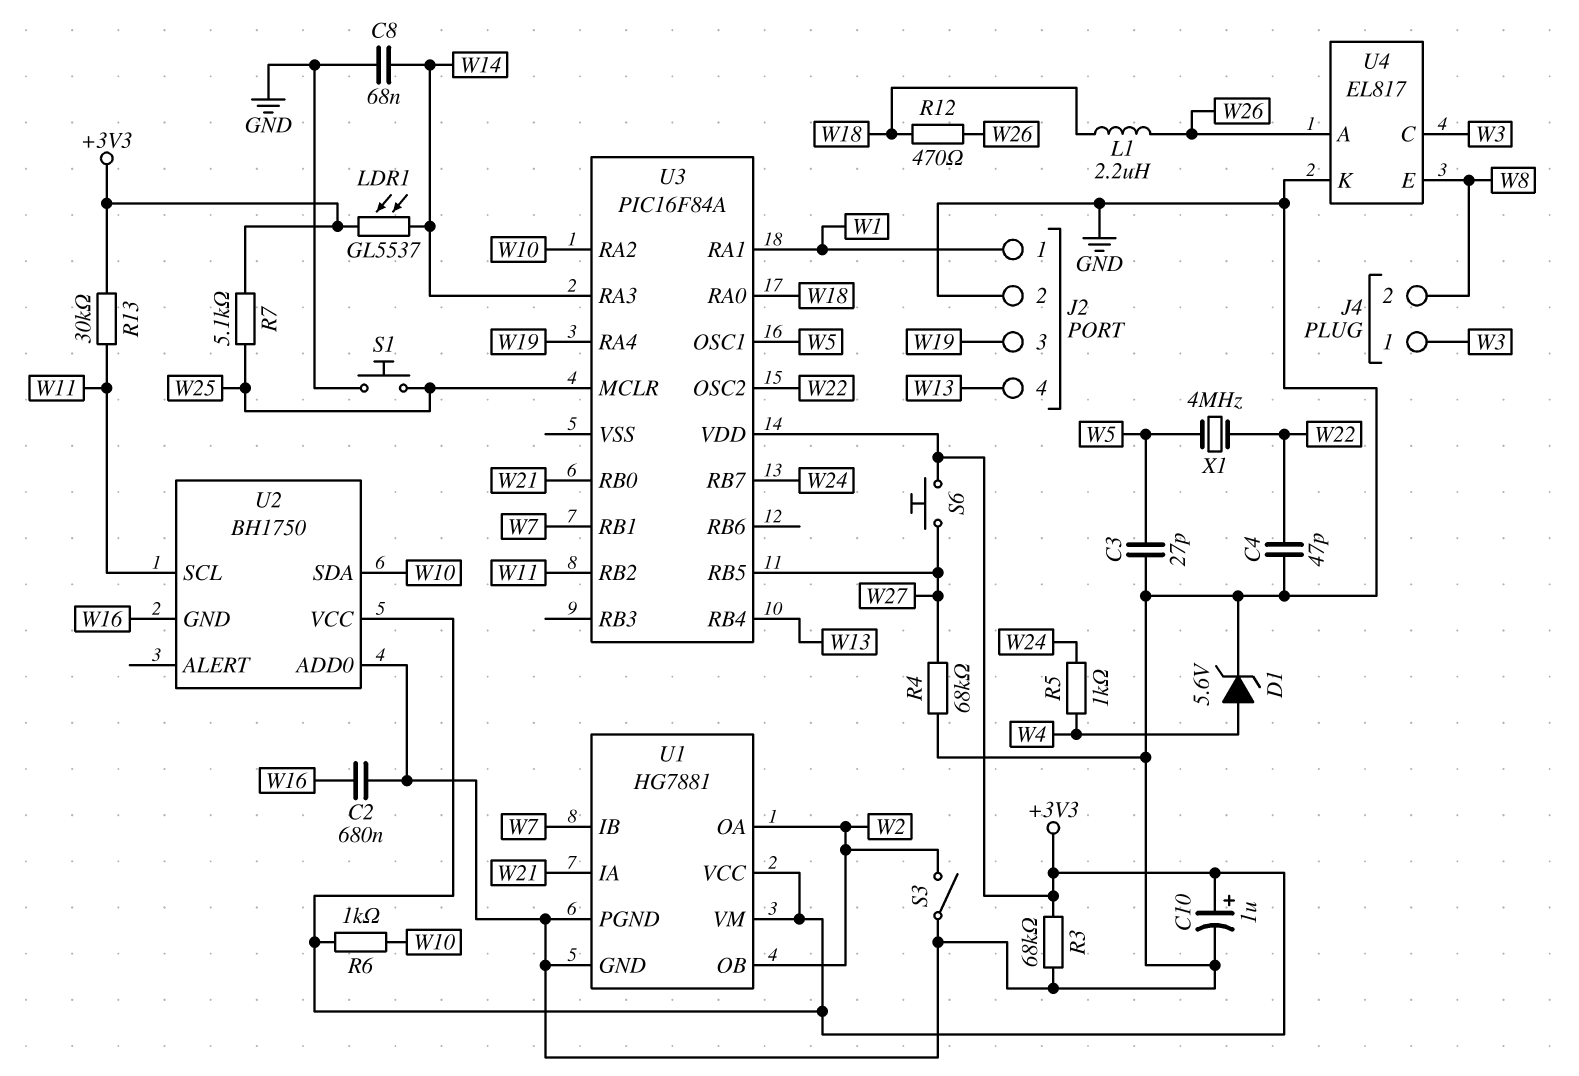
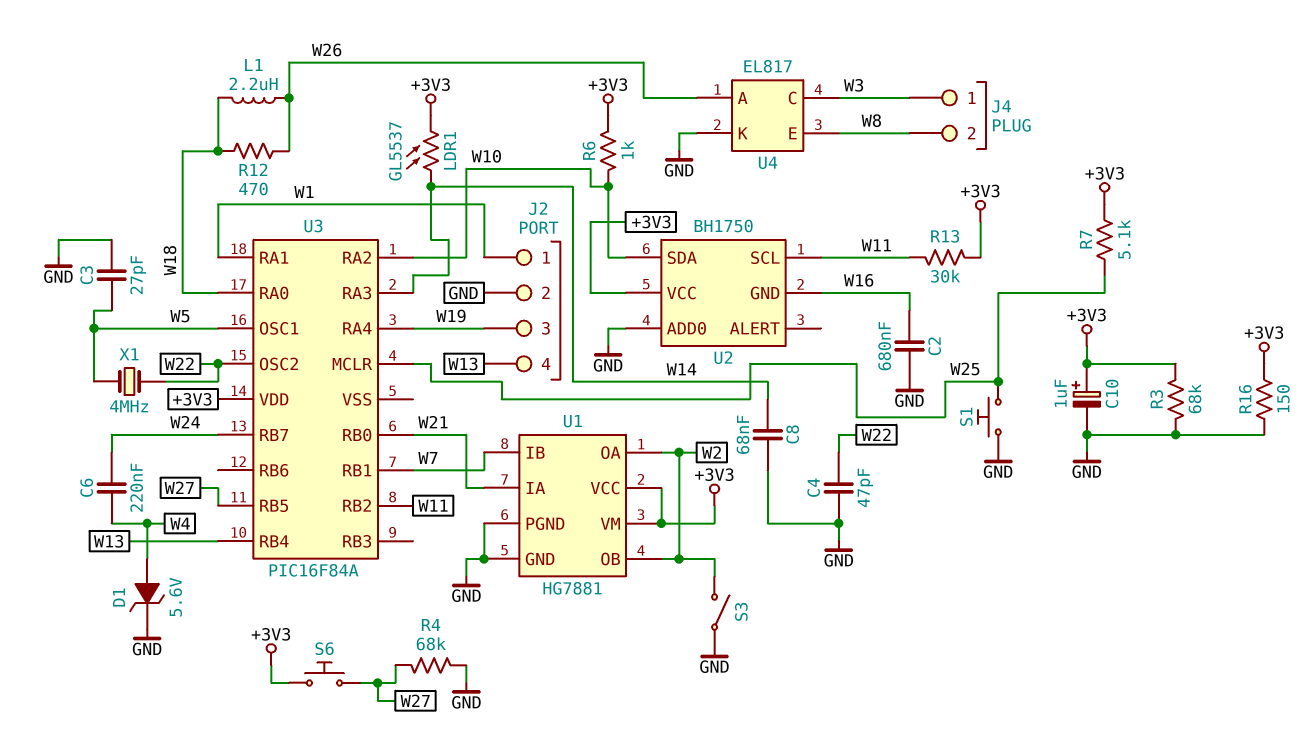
C6: none -> 220nF (W4, W24)
R5: 1k (W4, W24) -> none
R16: none -> 150 (+3V3, GND)

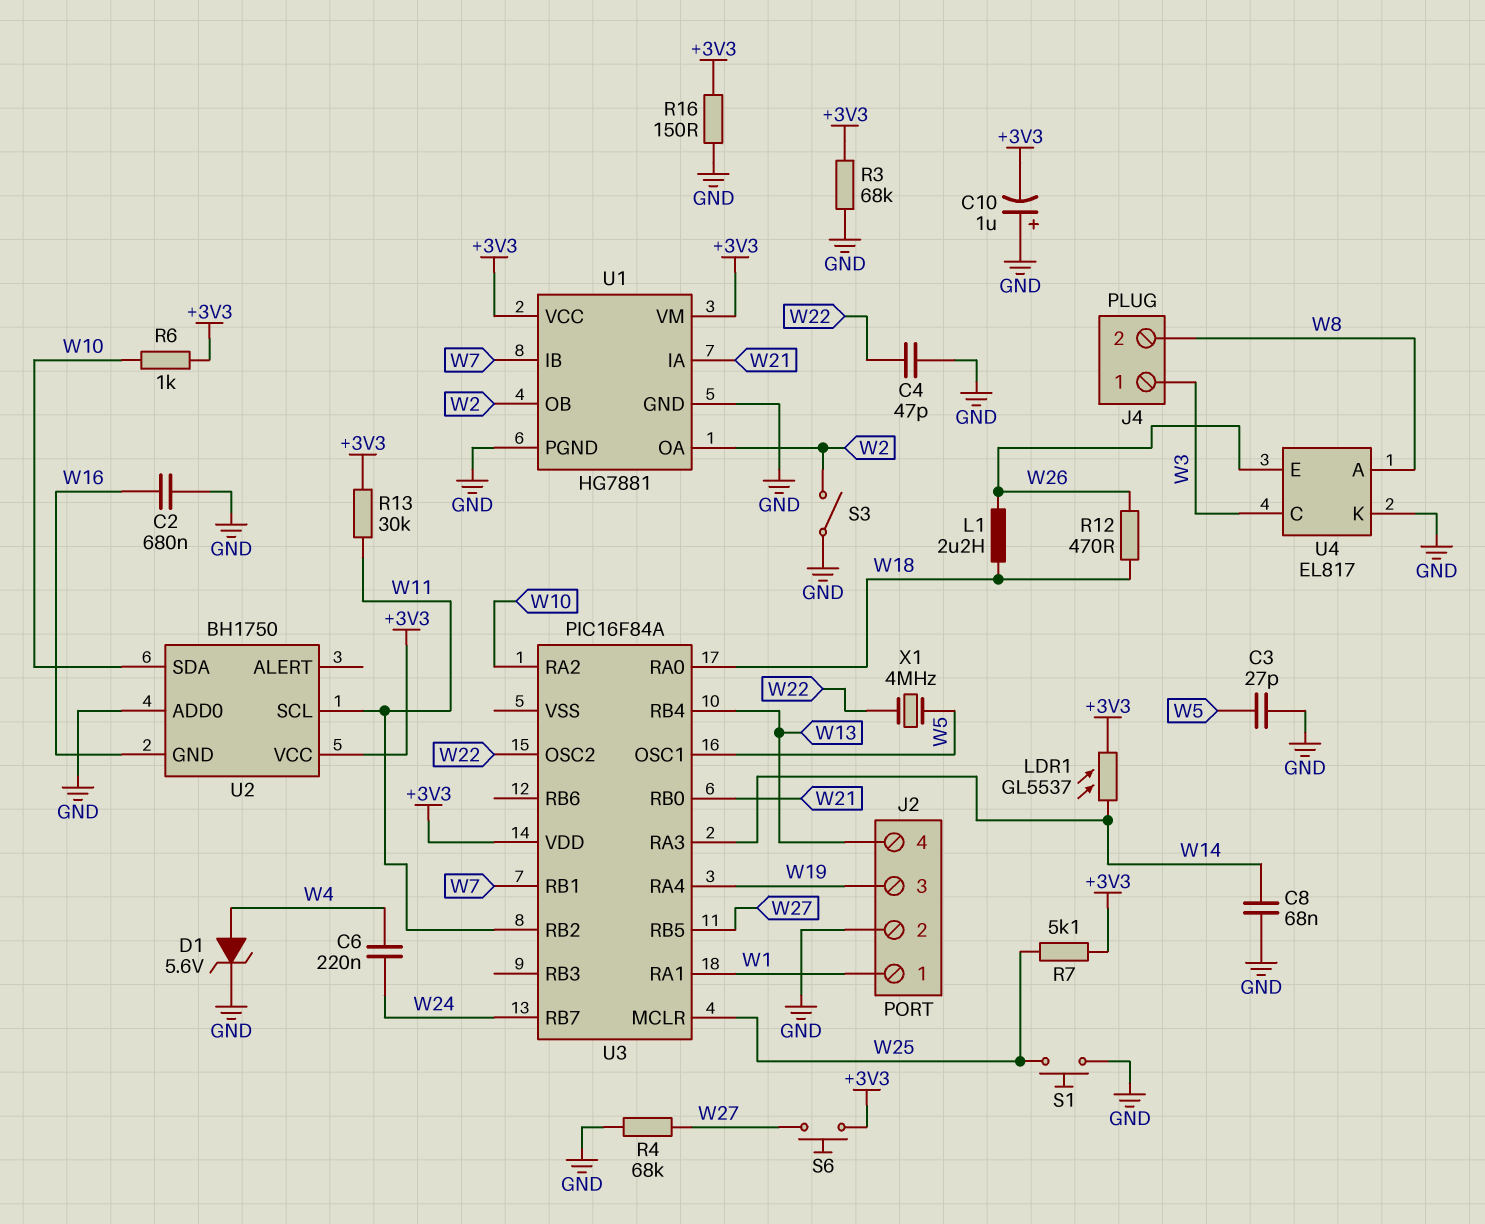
C10: 1uF (plus +3V3, minus GND) -> 1uF (plus GND, minus +3V3)
U4 pin A: W26 -> W8
U4 pin E: W8 -> W26

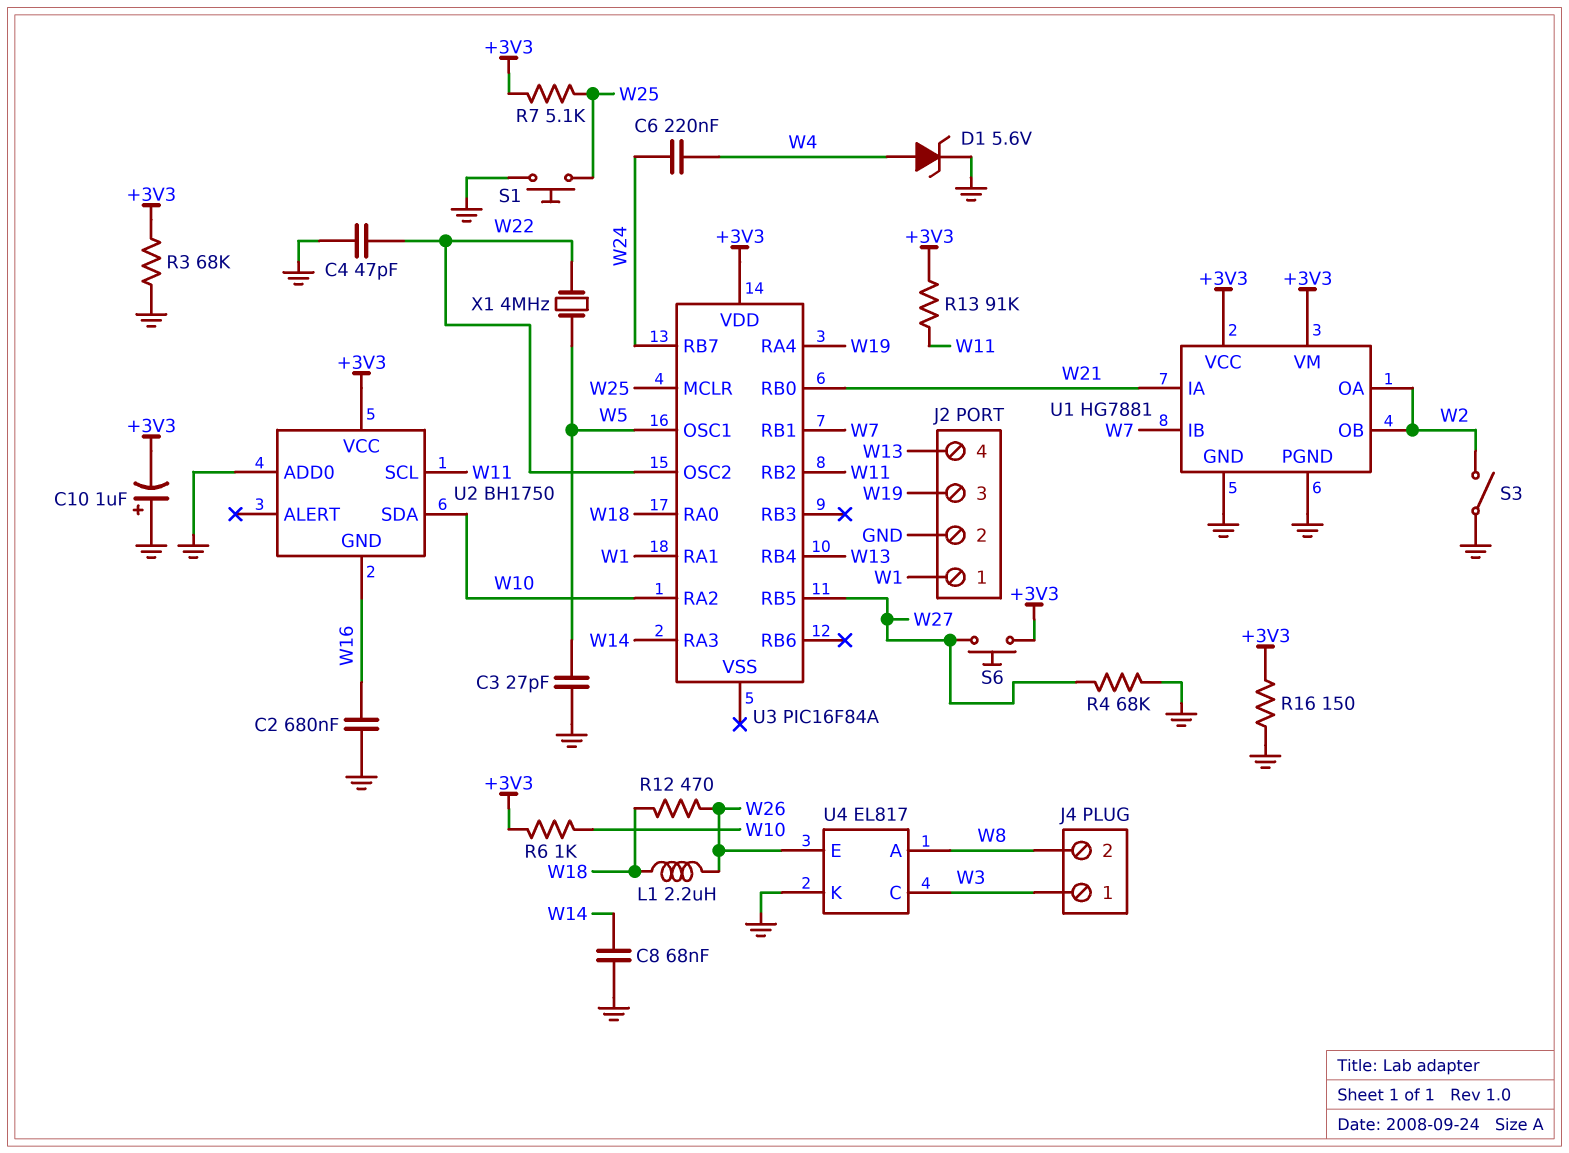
LDR1: GL5537 (+3V3, W14) -> none
R13: 30k (+3V3, W11) -> 91k (+3V3, W11)

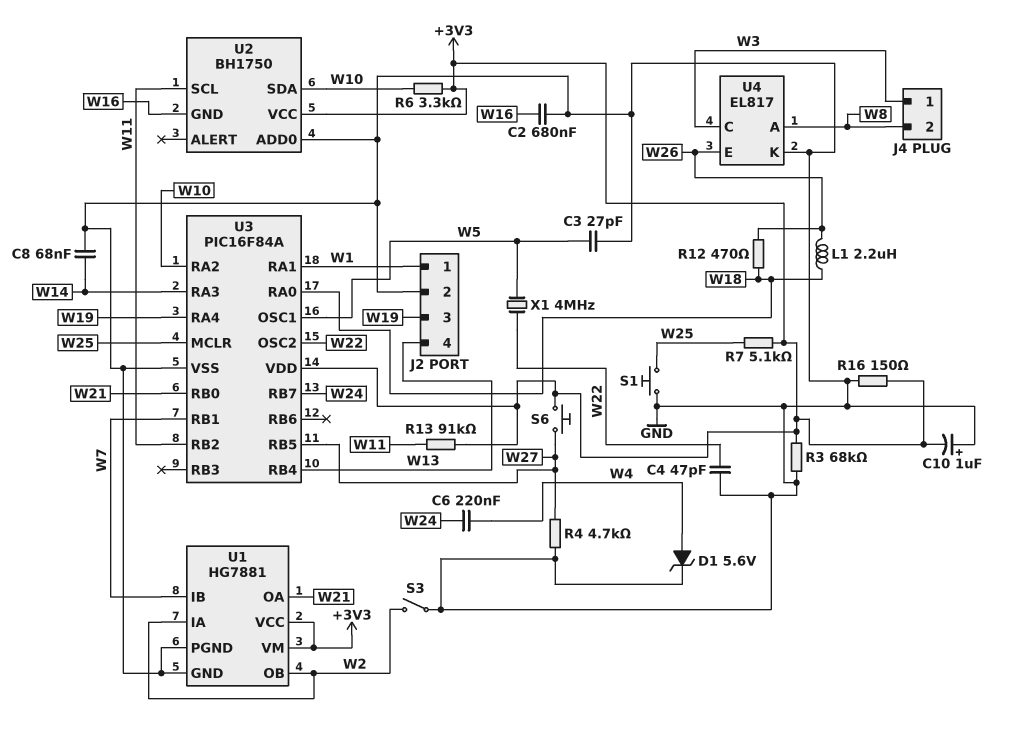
R4: 68k (GND, W27) -> 4.7k (GND, W27)
R6: 1k (+3V3, W10) -> 3.3k (+3V3, W10)
U1 pin IA: W21 -> W2
U1 pin OA: W2 -> W21
U3 pin VSS: none -> GND

